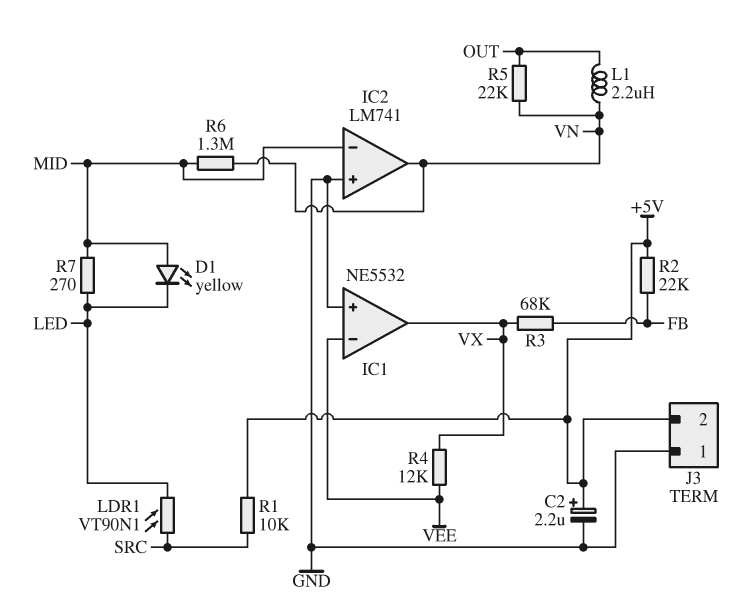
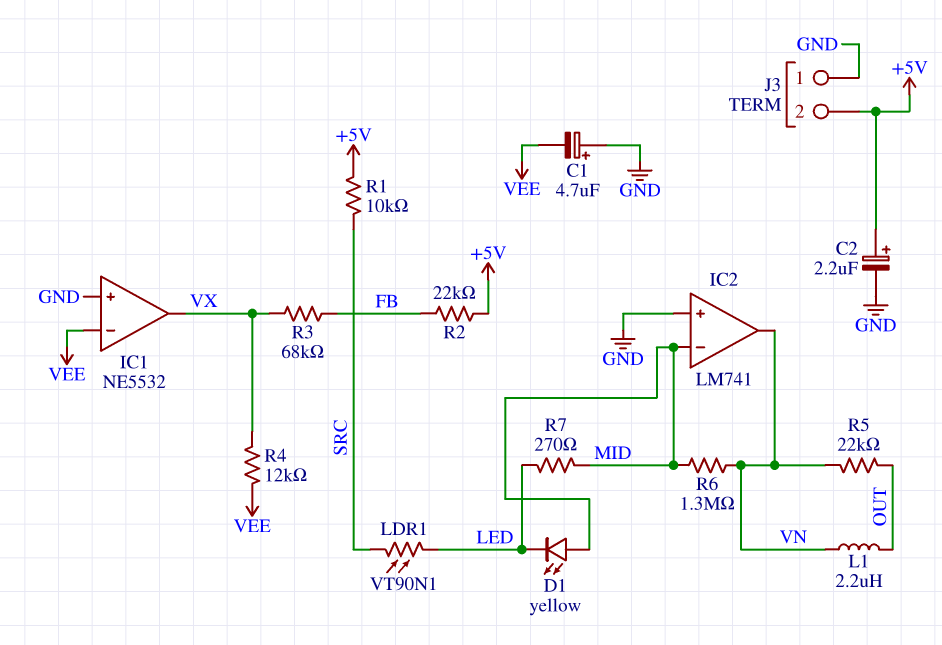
C1: none -> 4.7uF (plus GND, minus VEE)

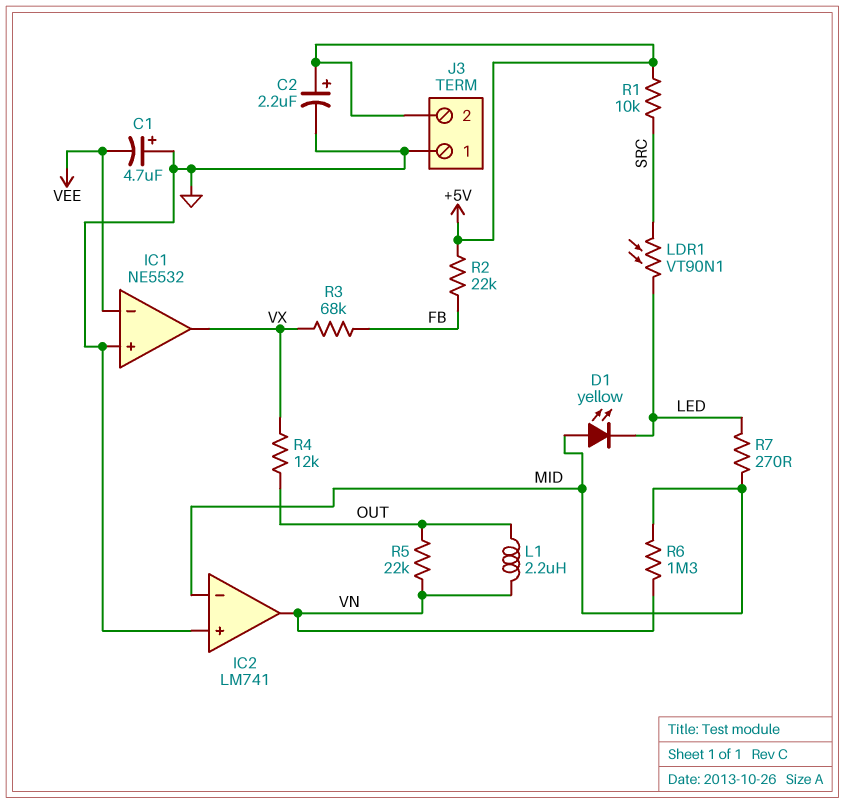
R4: 12k (VEE, VX) -> 12k (OUT, VX)

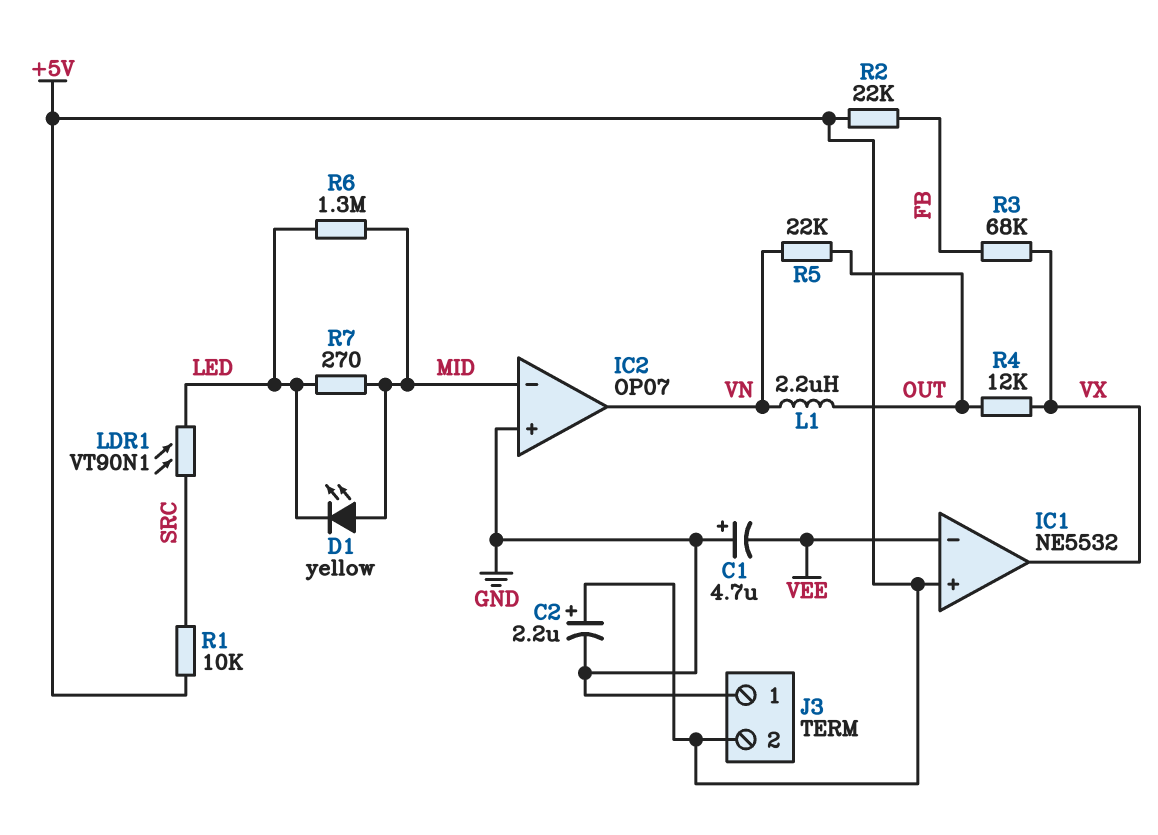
IC1 pin in+: GND -> +5V
IC2: LM741 -> OP07
R6: 1.3M (MID, VN) -> 1.3M (LED, MID)

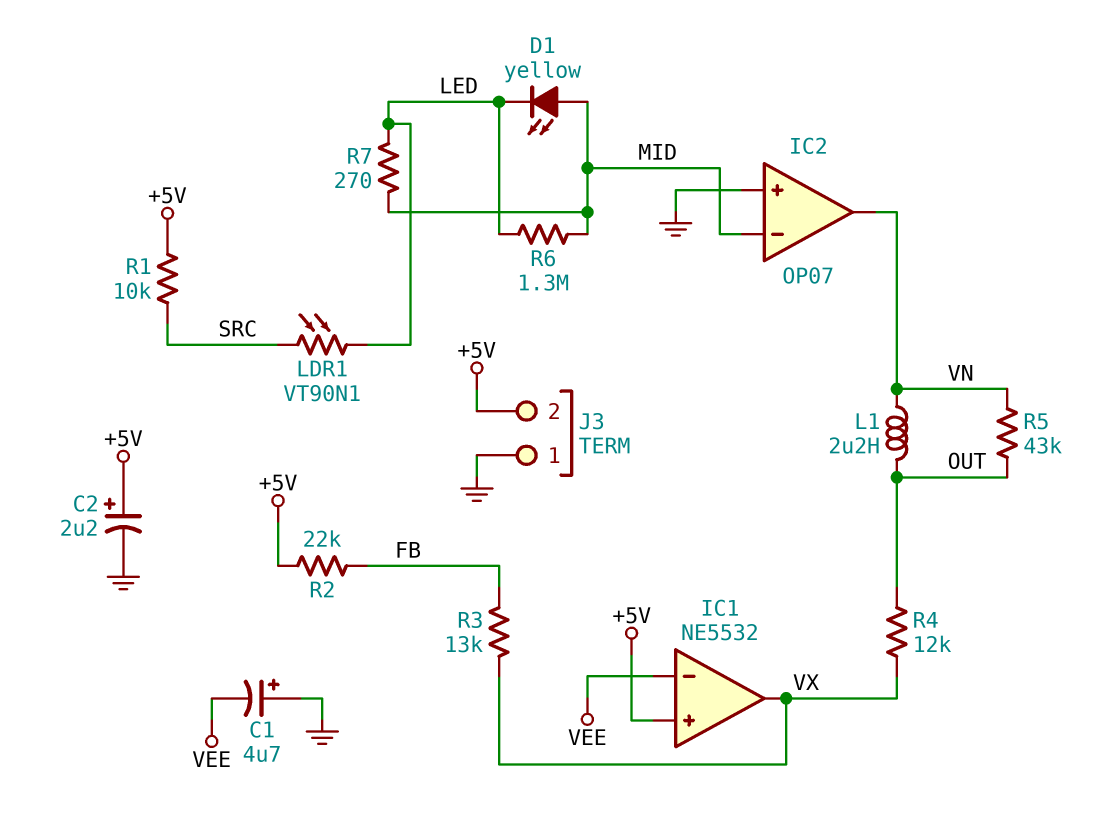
R3: 68k (FB, VX) -> 13k (FB, VX)
R5: 22k (OUT, VN) -> 43k (OUT, VN)

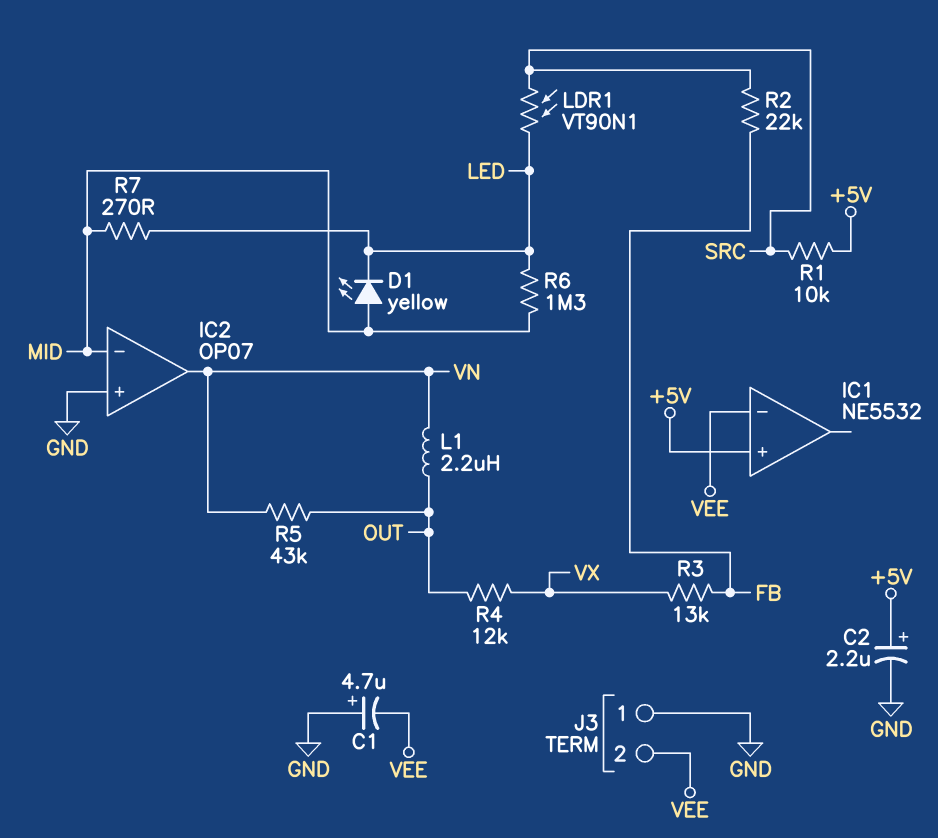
IC1 pin out: VX -> none
J3 pin 2: +5V -> VEE
R2: 22k (+5V, FB) -> 22k (FB, SRC)

